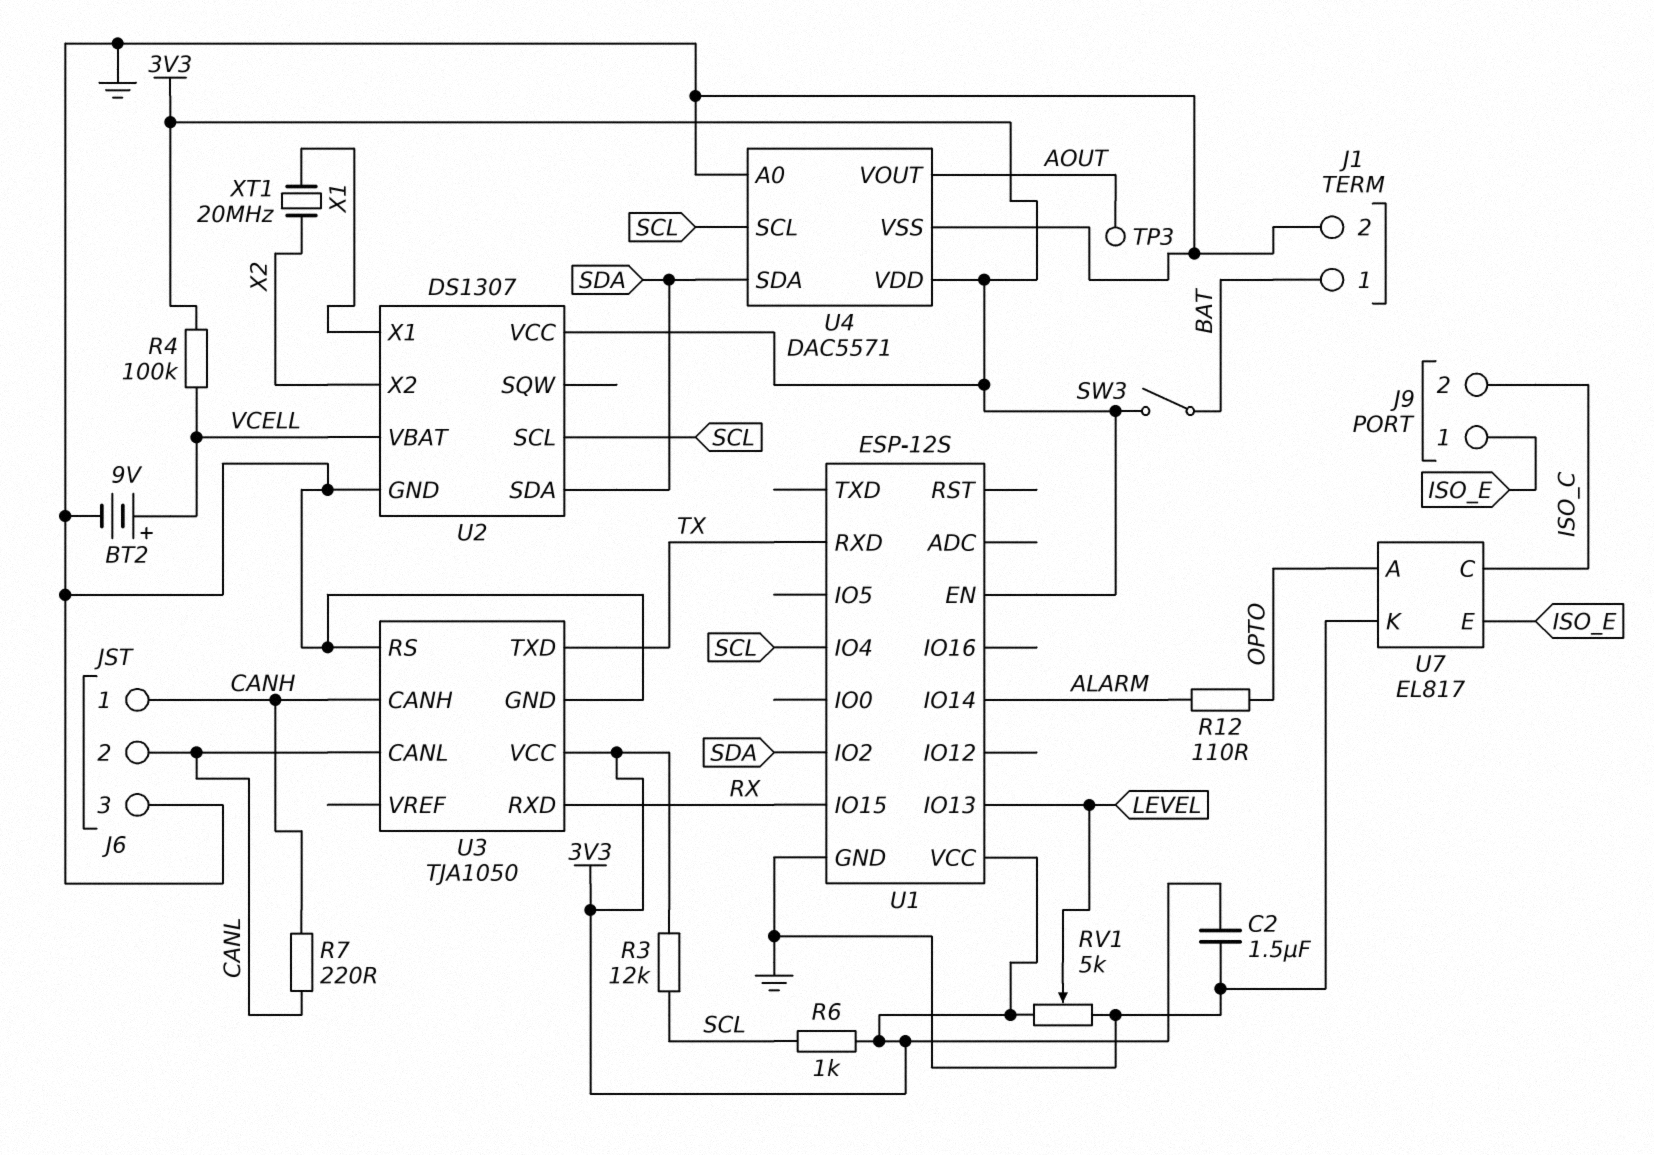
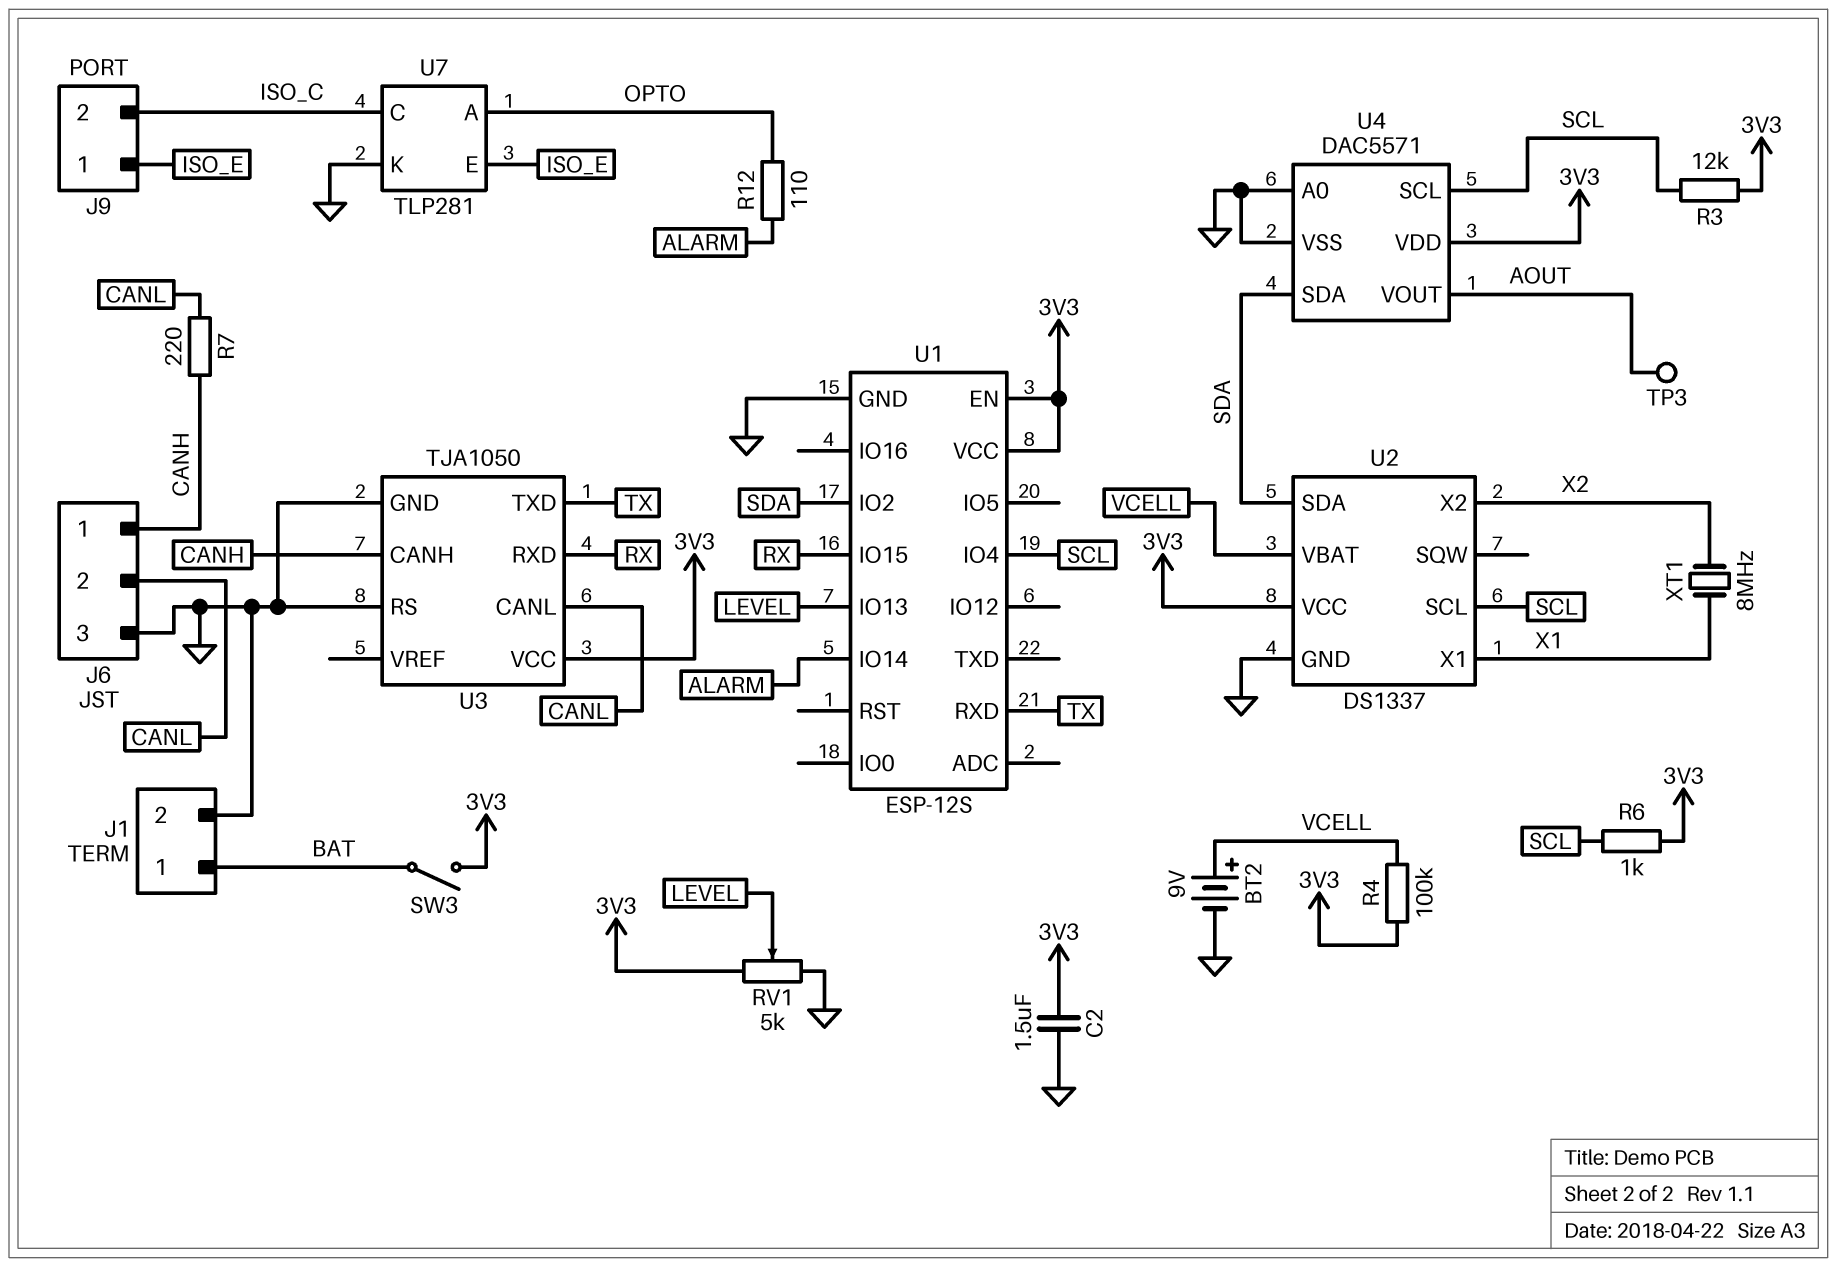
U2: DS1307 -> DS1337
U7: EL817 -> TLP281
XT1: 20MHz (X1, X2) -> 8MHz (X1, X2)

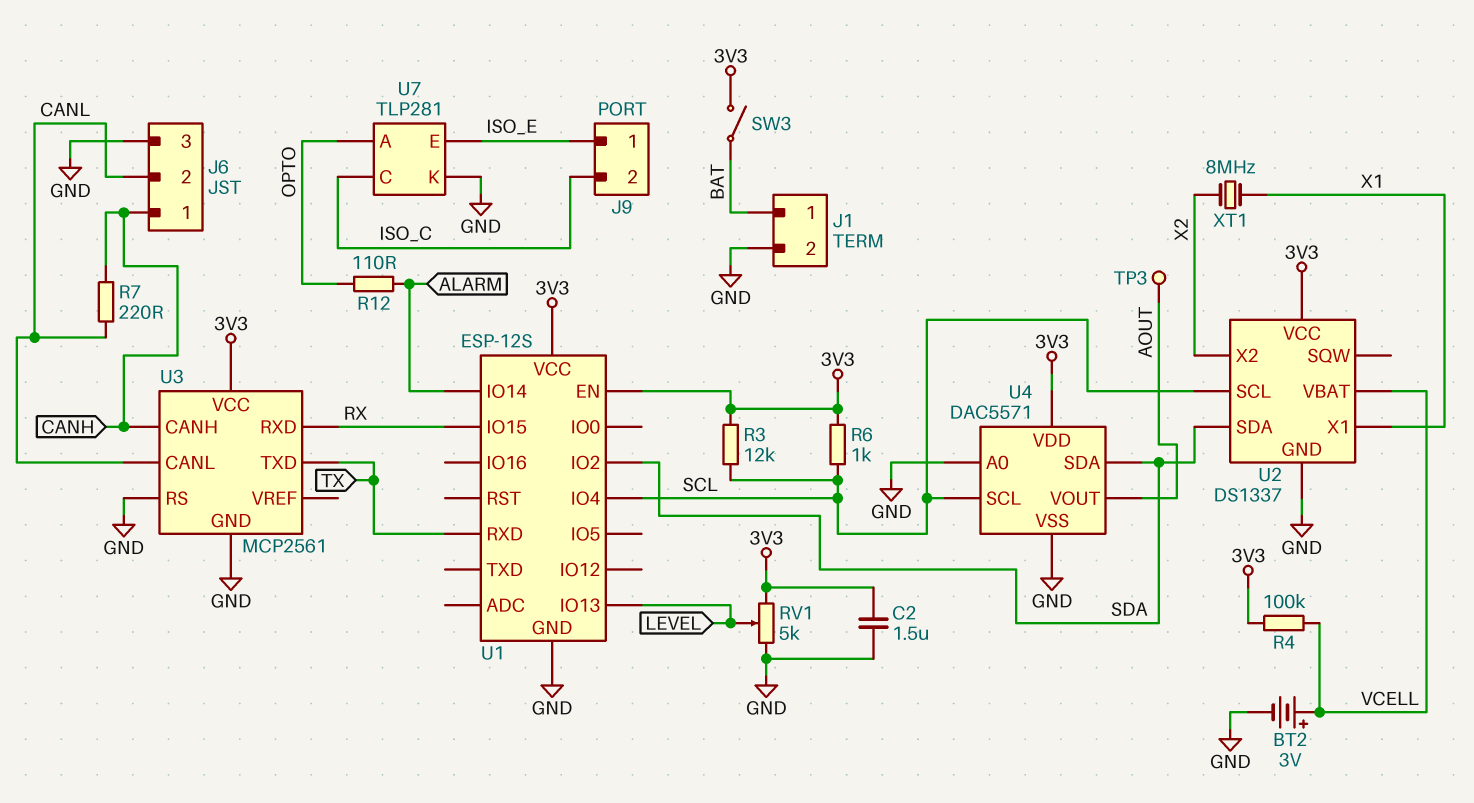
BT2: 9V (plus VCELL, minus GND) -> 3V (plus VCELL, minus GND)
U3: TJA1050 -> MCP2561

